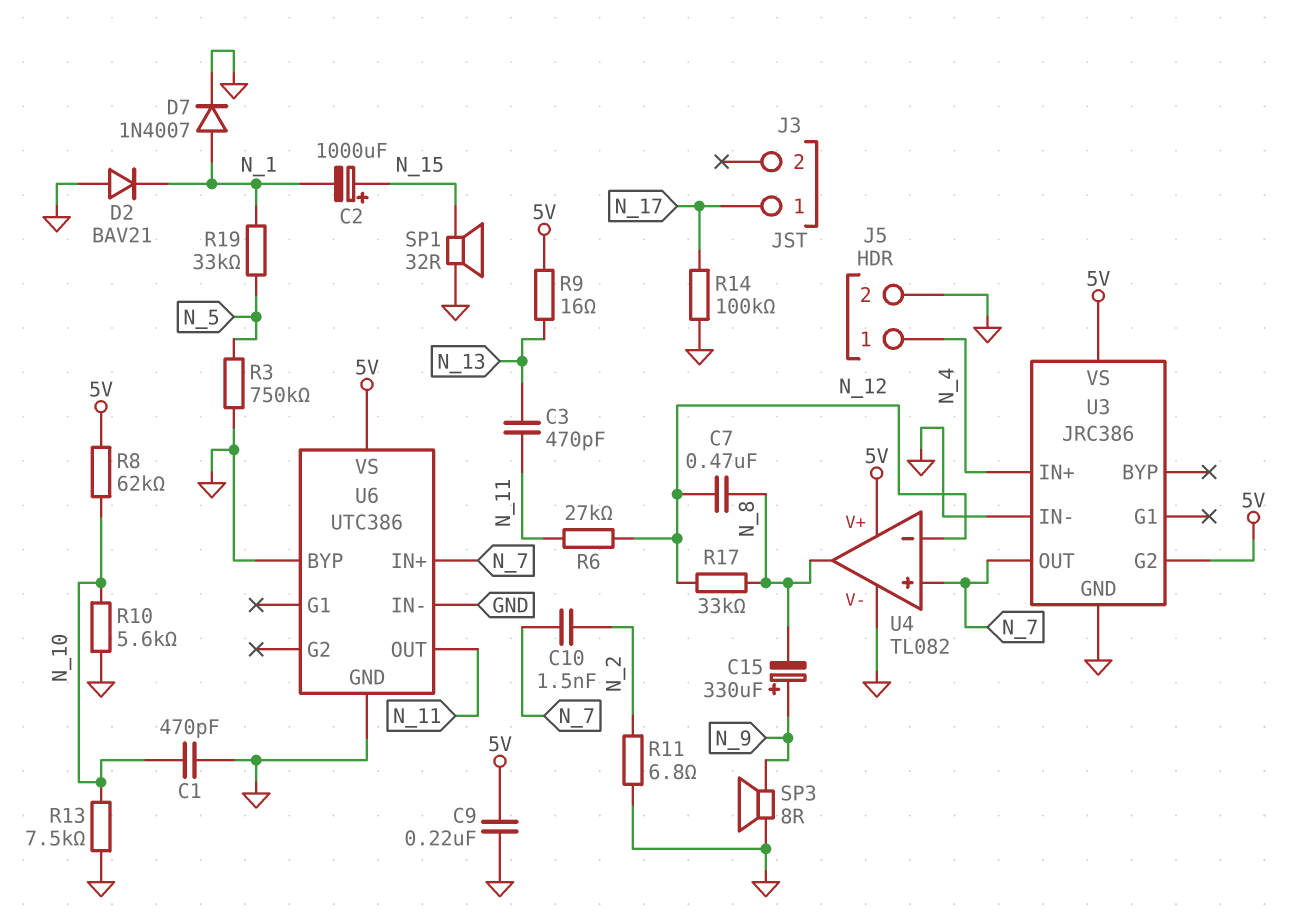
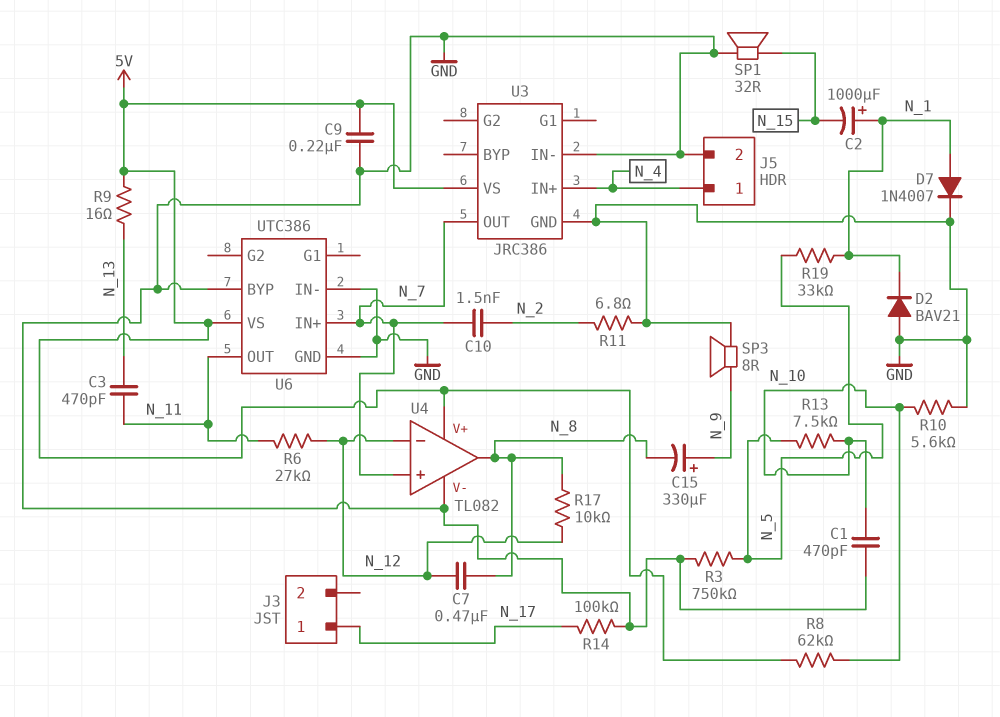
C2: 1000uF (plus N_15, minus N_1) -> 1000uF (plus N_1, minus N_15)
R13: 7.5k (GND, N_10) -> 7.5k (N_5, N_10)
R17: 33k (N_8, N_12) -> 10k (N_8, N_12)
U3 pin G2: 5V -> none

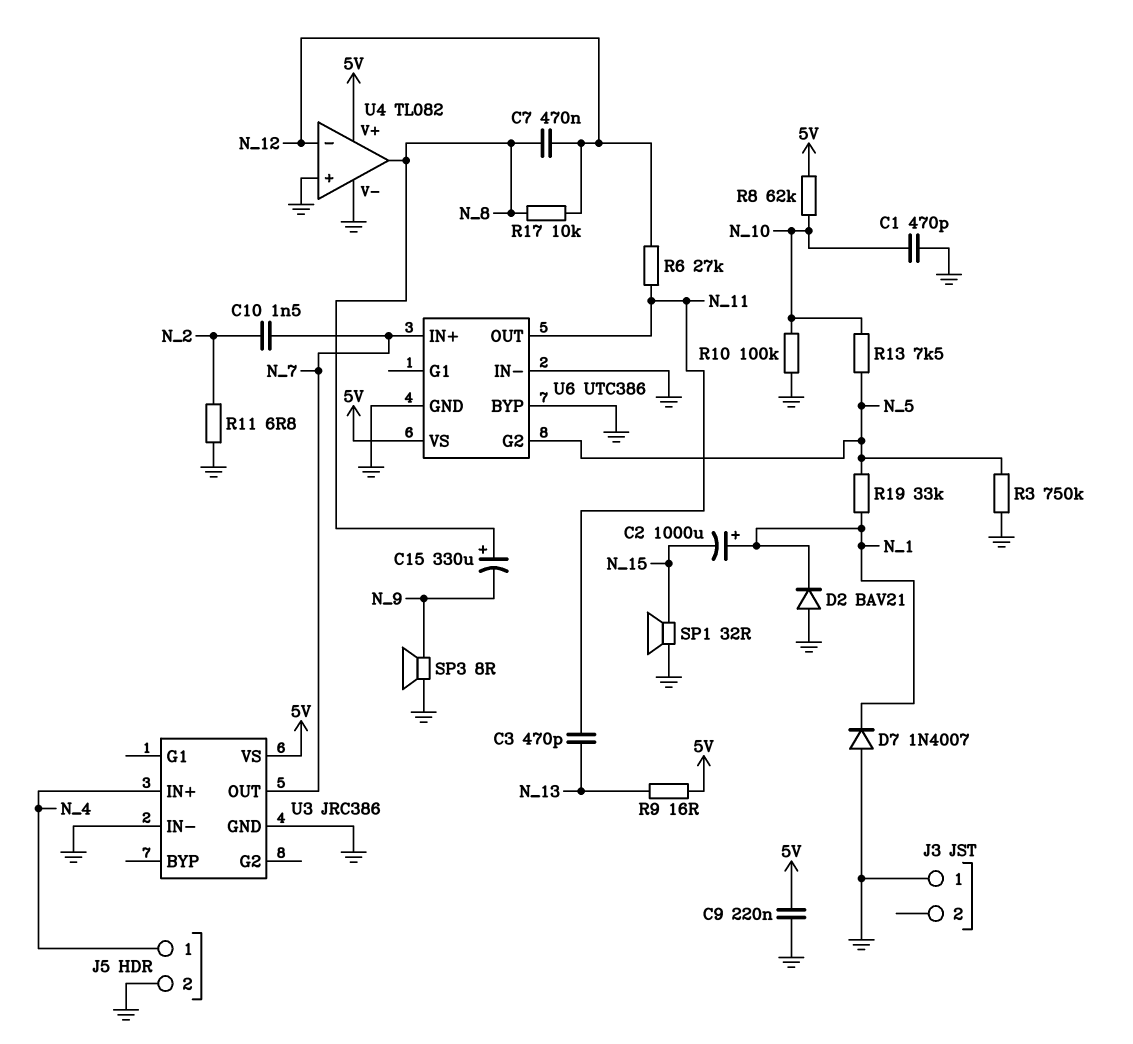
C15: 330uF (plus N_9, minus N_8) -> 330uF (plus N_8, minus N_9)
D7: diode 1N4007 (A N_1, K GND) -> diode 1N4007 (A GND, K N_1)
J3 pin 1: N_17 -> GND
R10: 5.6k (GND, N_10) -> 100k (GND, N_10)
R14: 100k (GND, N_17) -> none
U4 pin in+: N_7 -> GND
U6 pin G2: none -> N_5

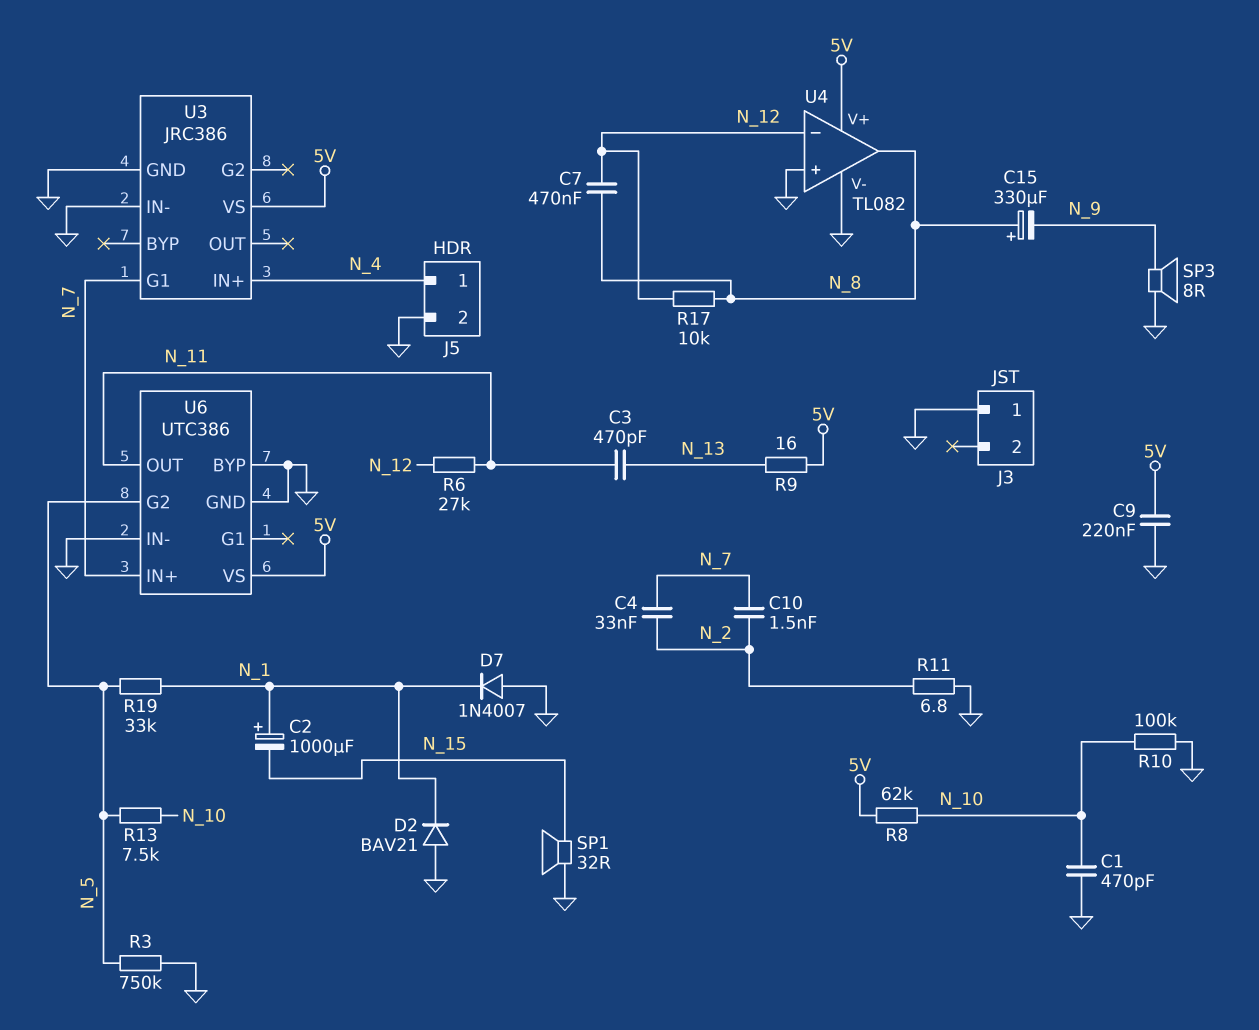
C4: none -> 33nF (N_2, N_7)
U3 pin G1: none -> N_7
U3 pin OUT: N_7 -> none

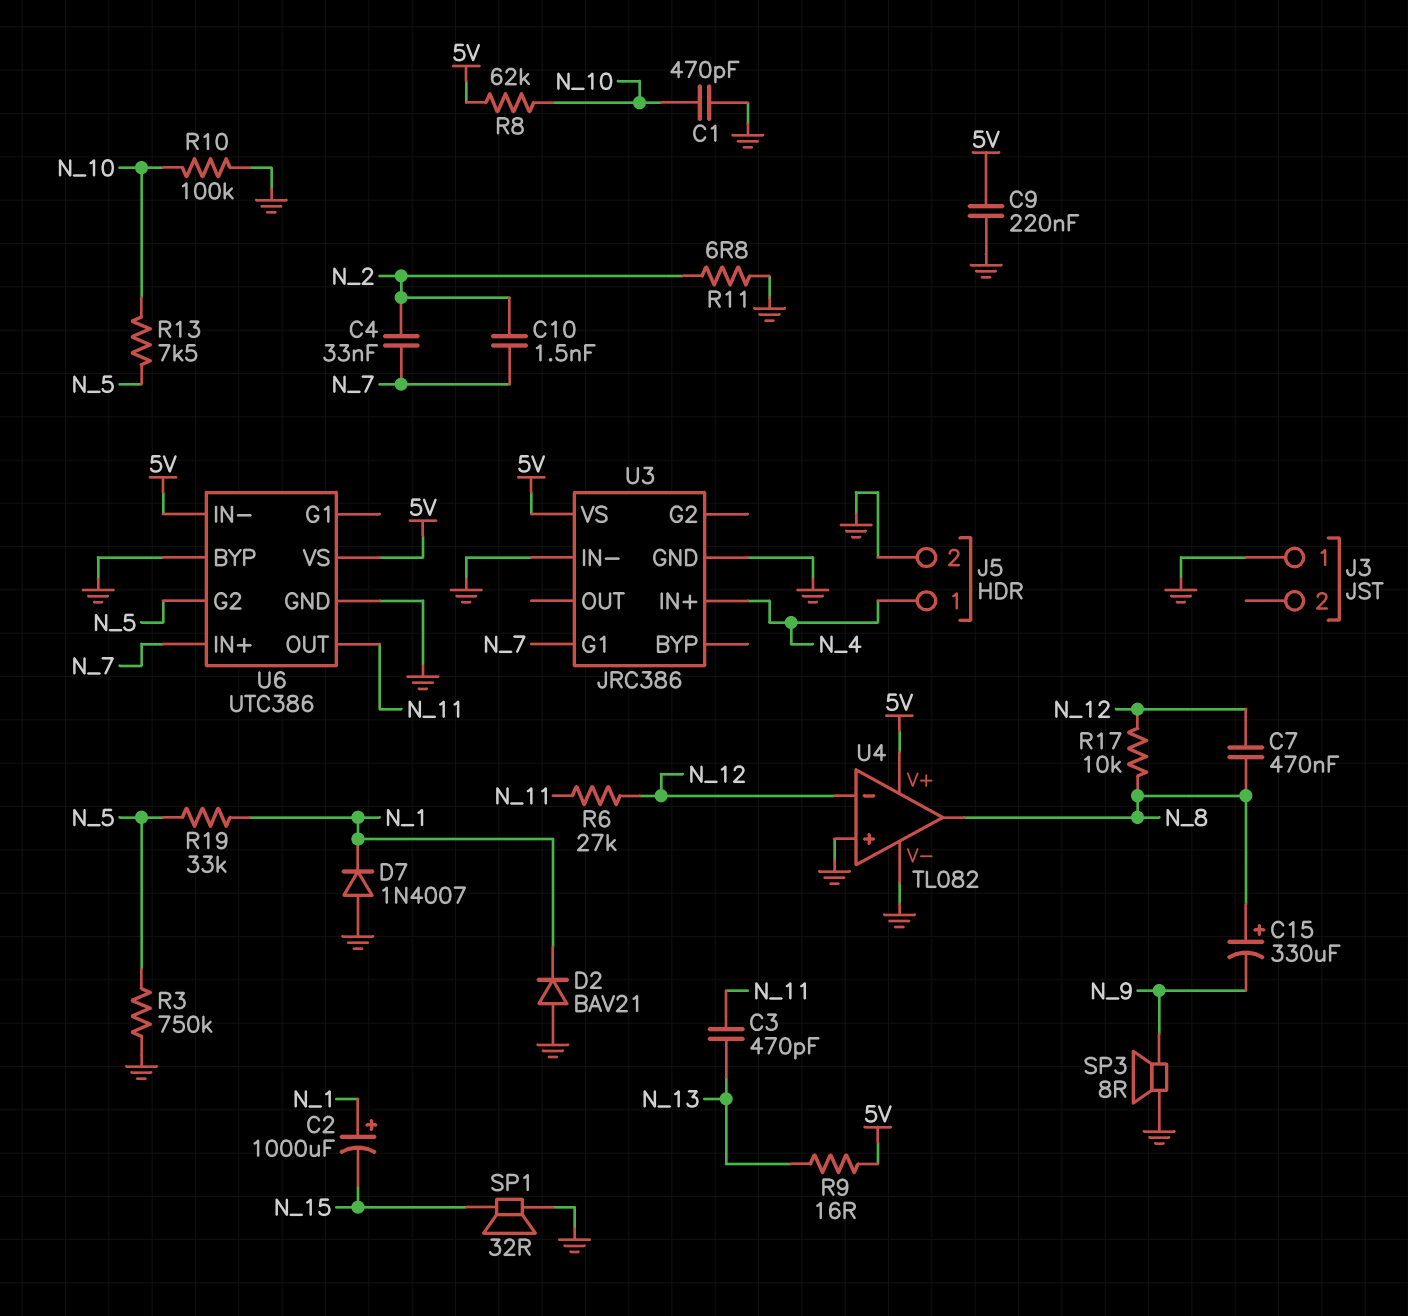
U6 pin IN-: GND -> 5V

